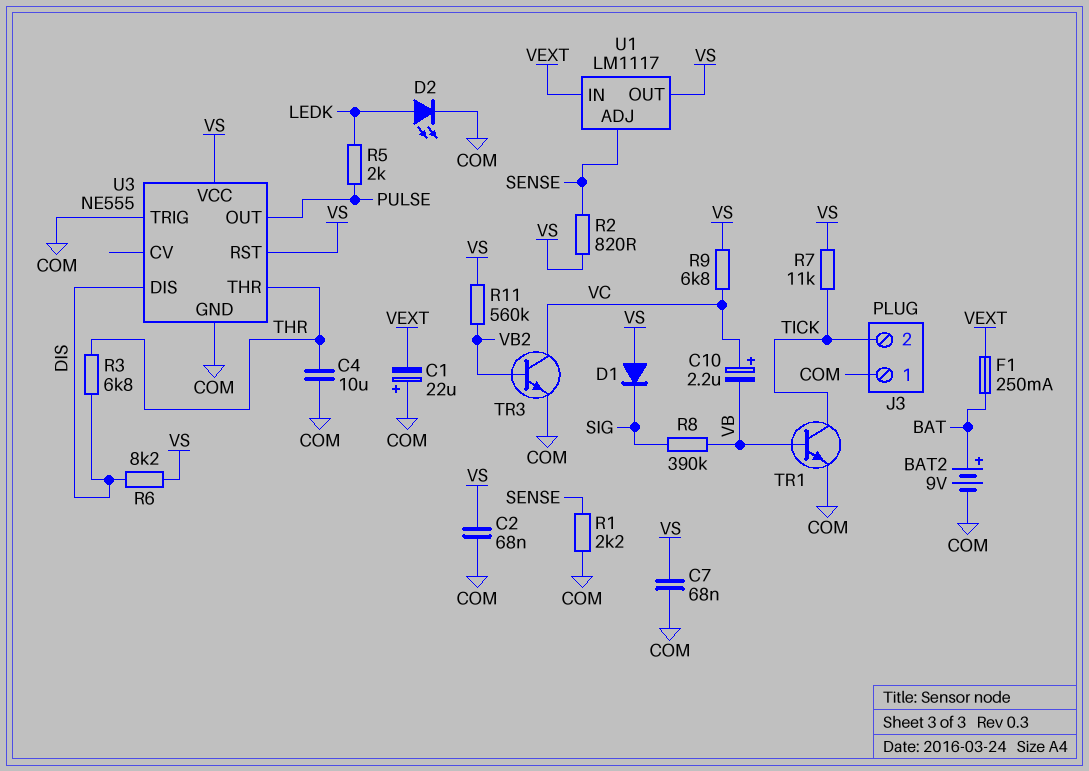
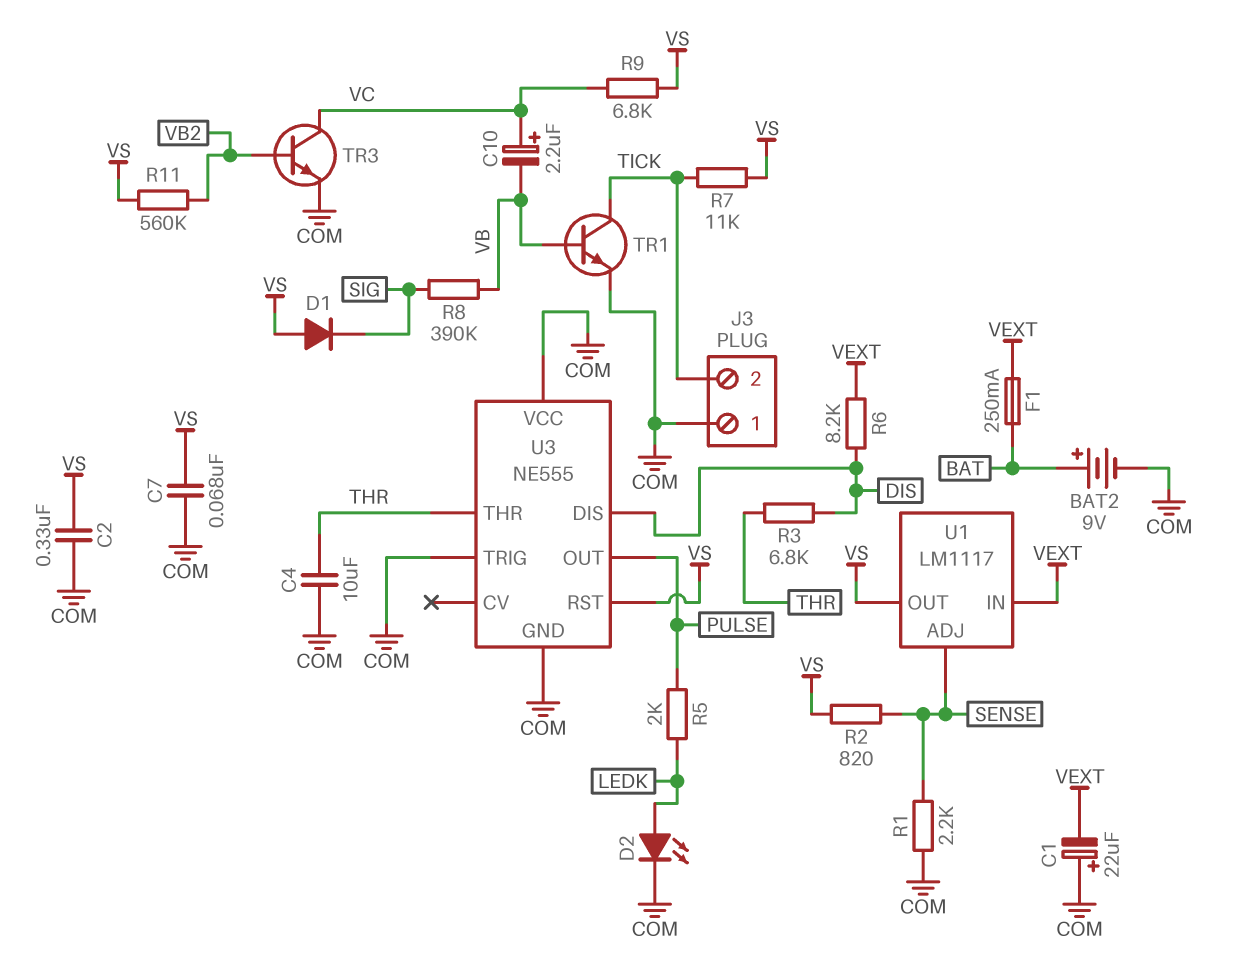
C2: 68nF (COM, VS) -> 330nF (COM, VS)
R6: 8.2k (DIS, VS) -> 8.2k (DIS, VEXT)
U3 pin VCC: VS -> COM

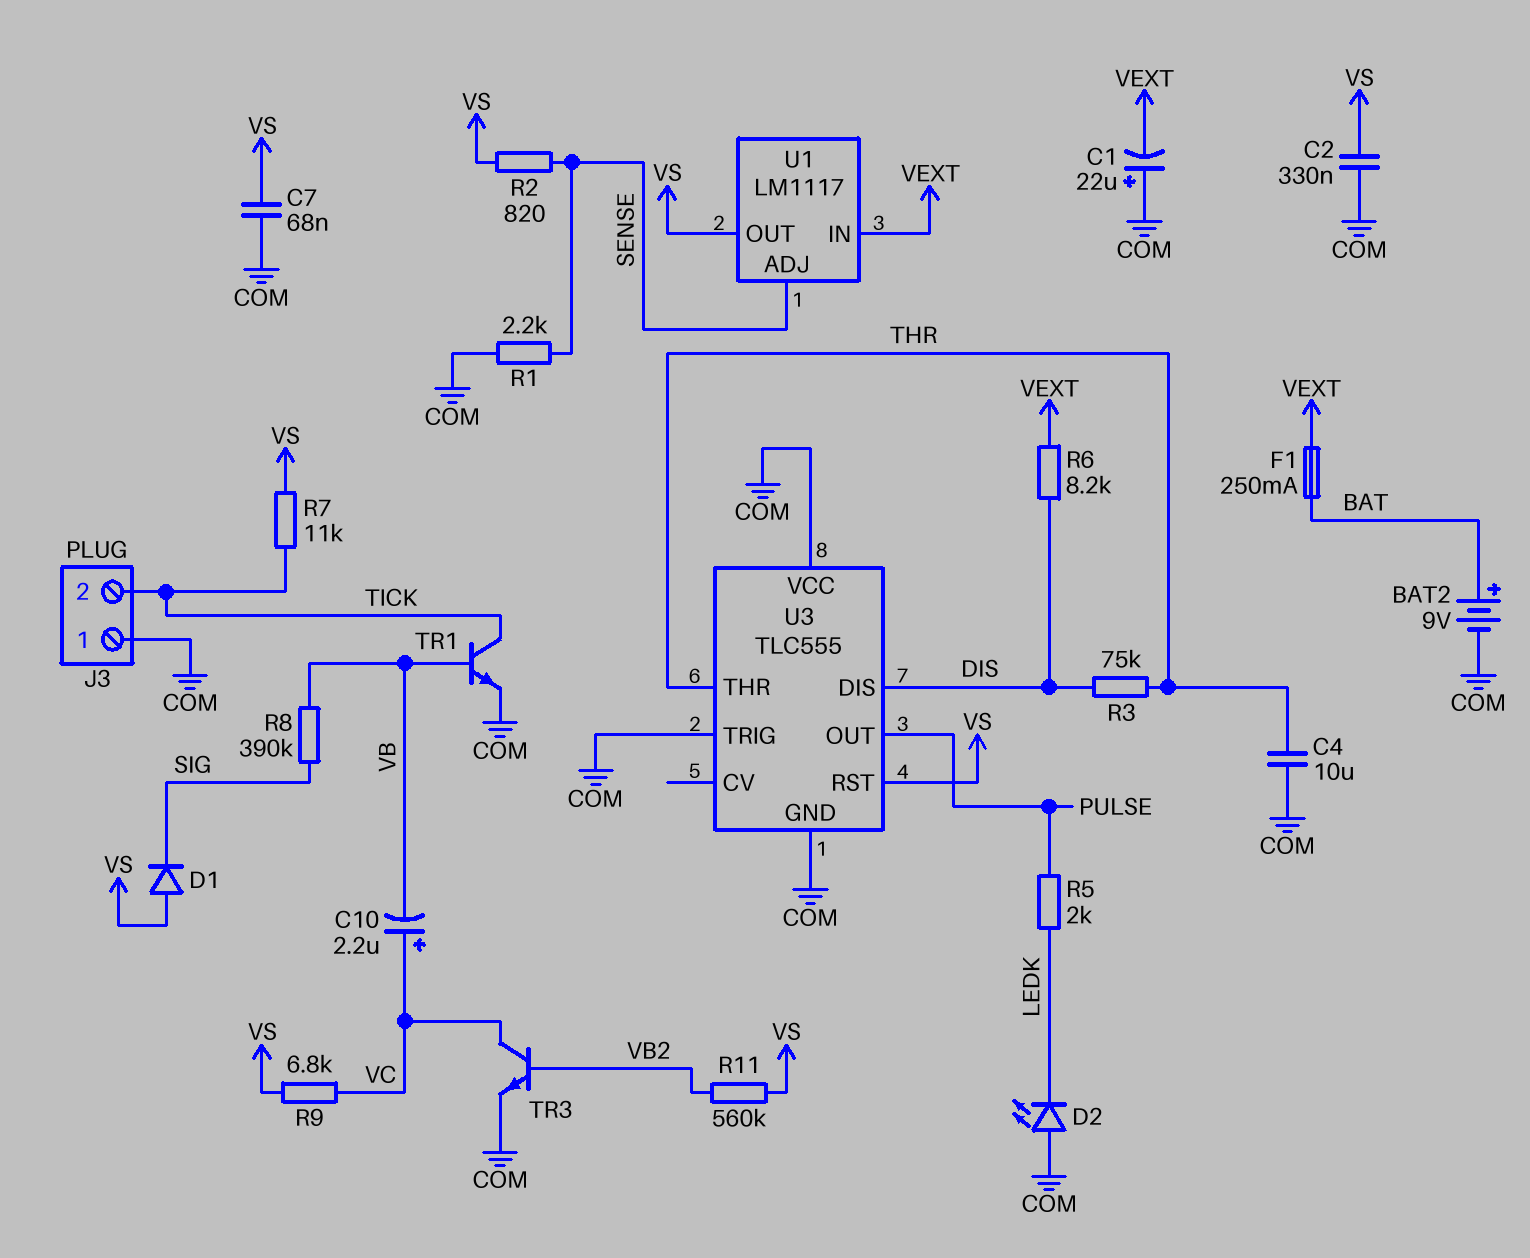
D2: LED (A LEDK, K COM) -> LED (A COM, K LEDK)
R3: 6.8k (DIS, THR) -> 75k (DIS, THR)
U3: NE555 -> TLC555

